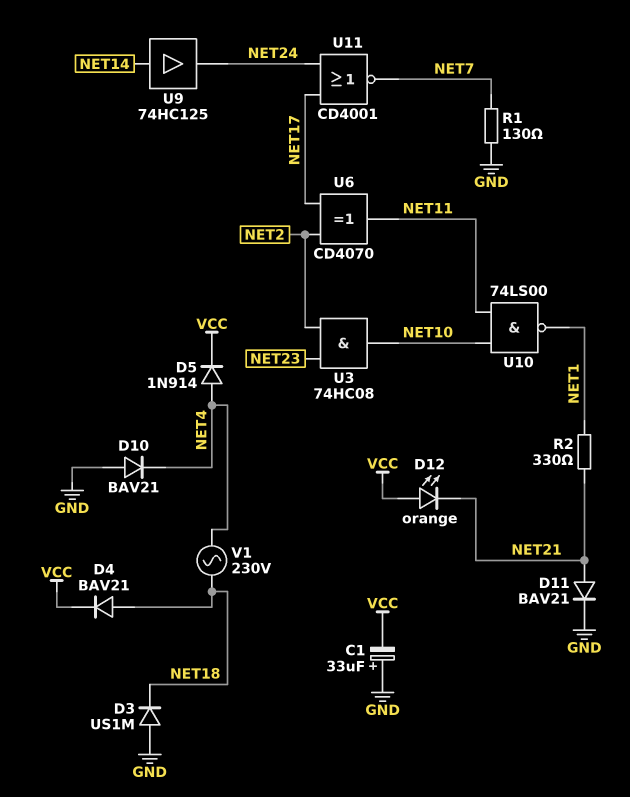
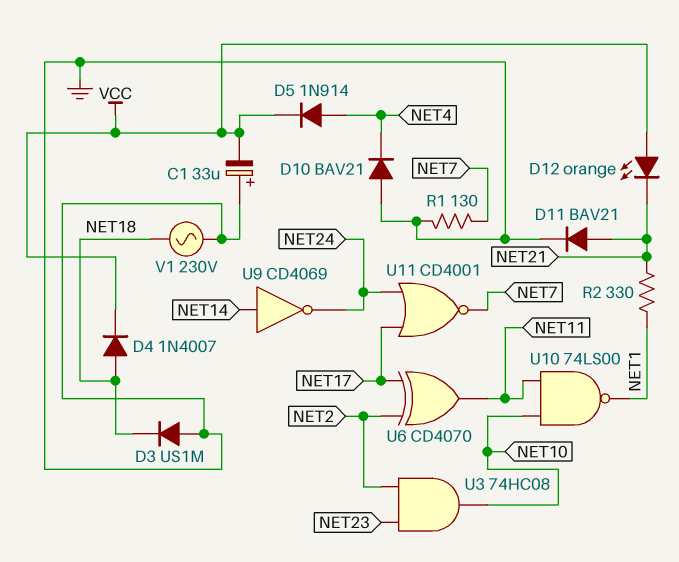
D4: diode BAV21 (A NET18, K VCC) -> diode 1N4007 (A NET18, K VCC)
U9: buffer 74HC125 (in NET14, out NET24) -> NOT CD4069 (in NET14, out NET24)
V1: AC 230V (NET4, NET18) -> AC 230V (GND, NET18)

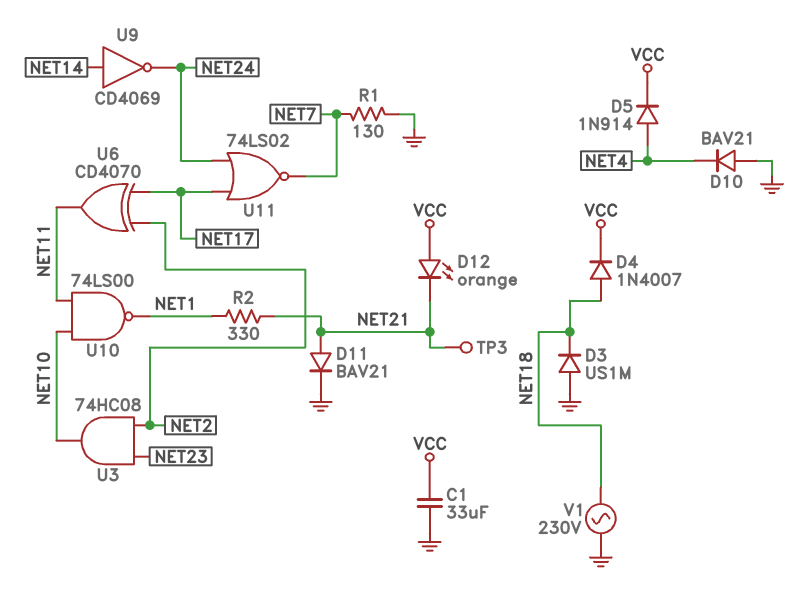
C1: 33uF (plus GND, minus VCC) -> 33uF (GND, VCC)
TP3: none -> test point (NET21)
U11: NOR CD4001 (in NET17, in NET24, out NET7) -> NOR 74LS02 (in NET17, in NET24, out NET7)

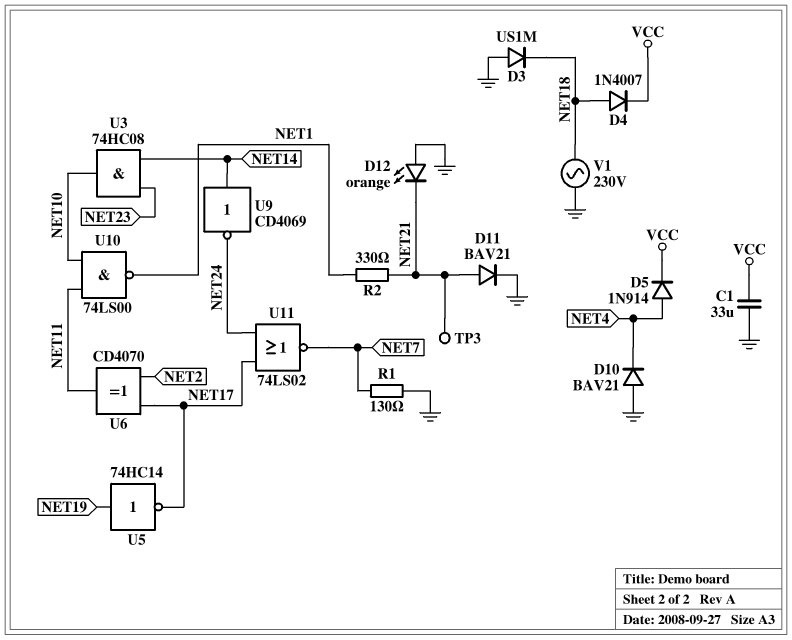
D12: LED orange (A VCC, K NET21) -> LED orange (A GND, K NET21)
U3: AND 74HC08 (in NET2, in NET23, out NET10) -> AND 74HC08 (in NET14, in NET23, out NET10)
U5: none -> NOT 74HC14 (in NET19, out NET17)

